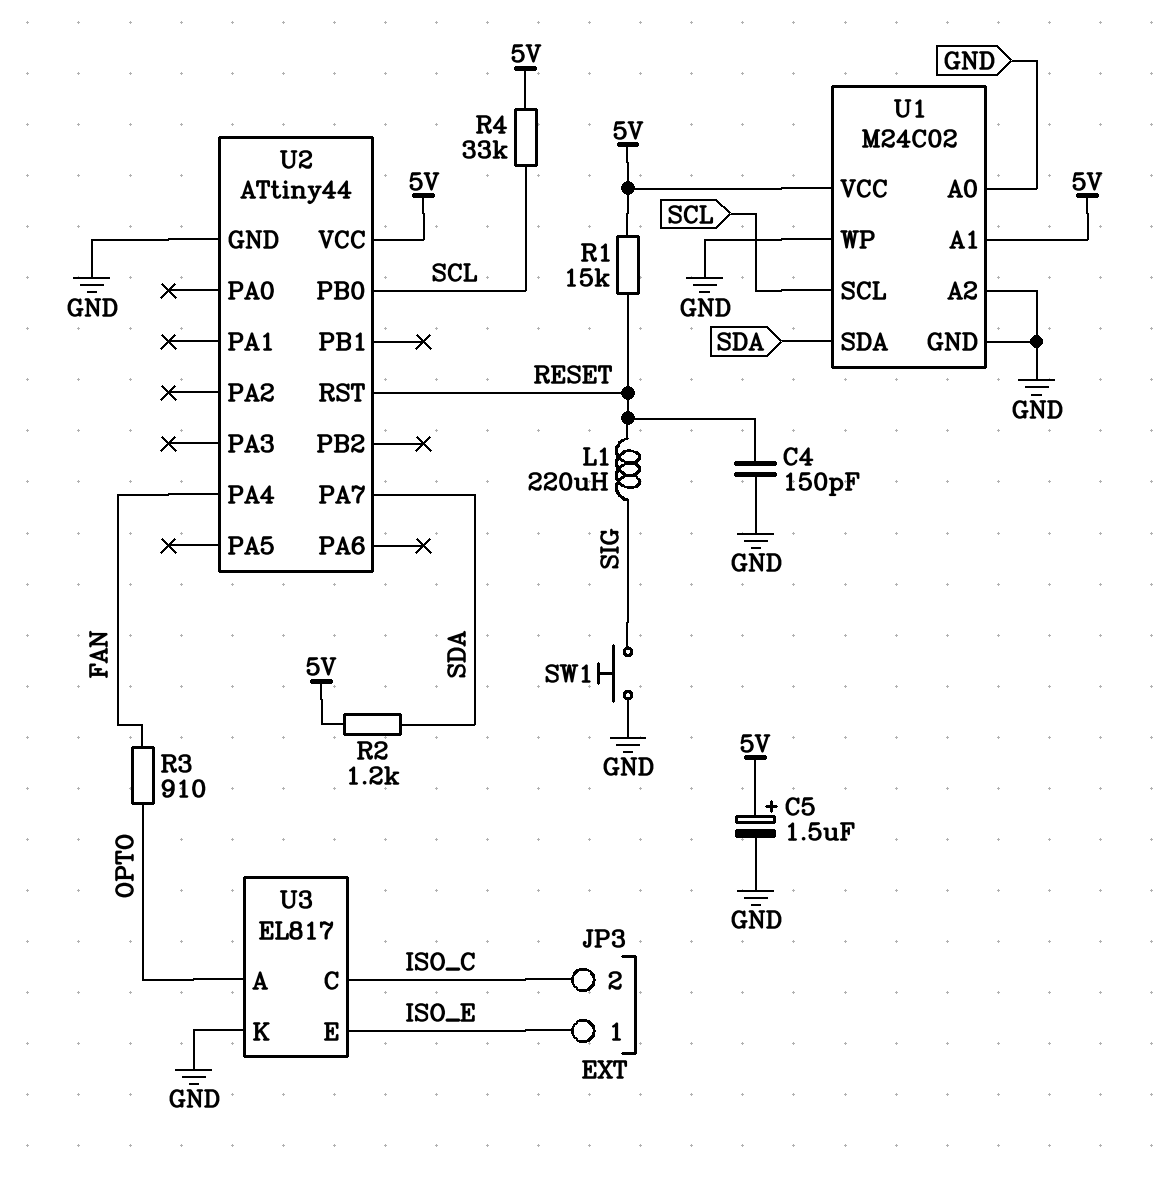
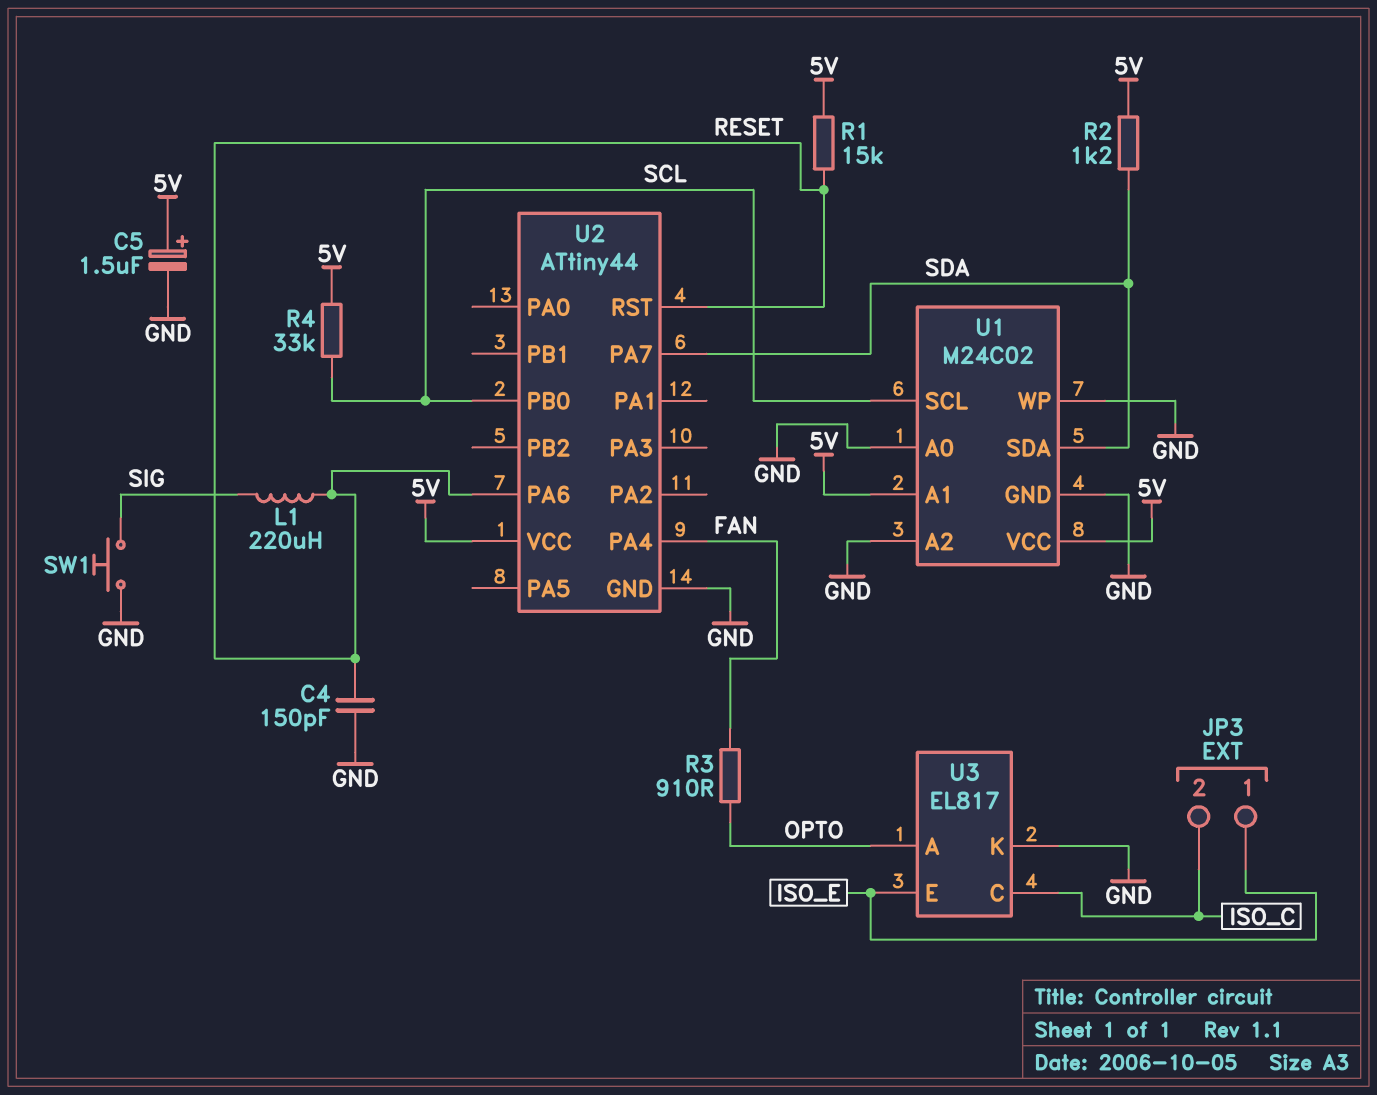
U2 pin PA6: none -> RESET

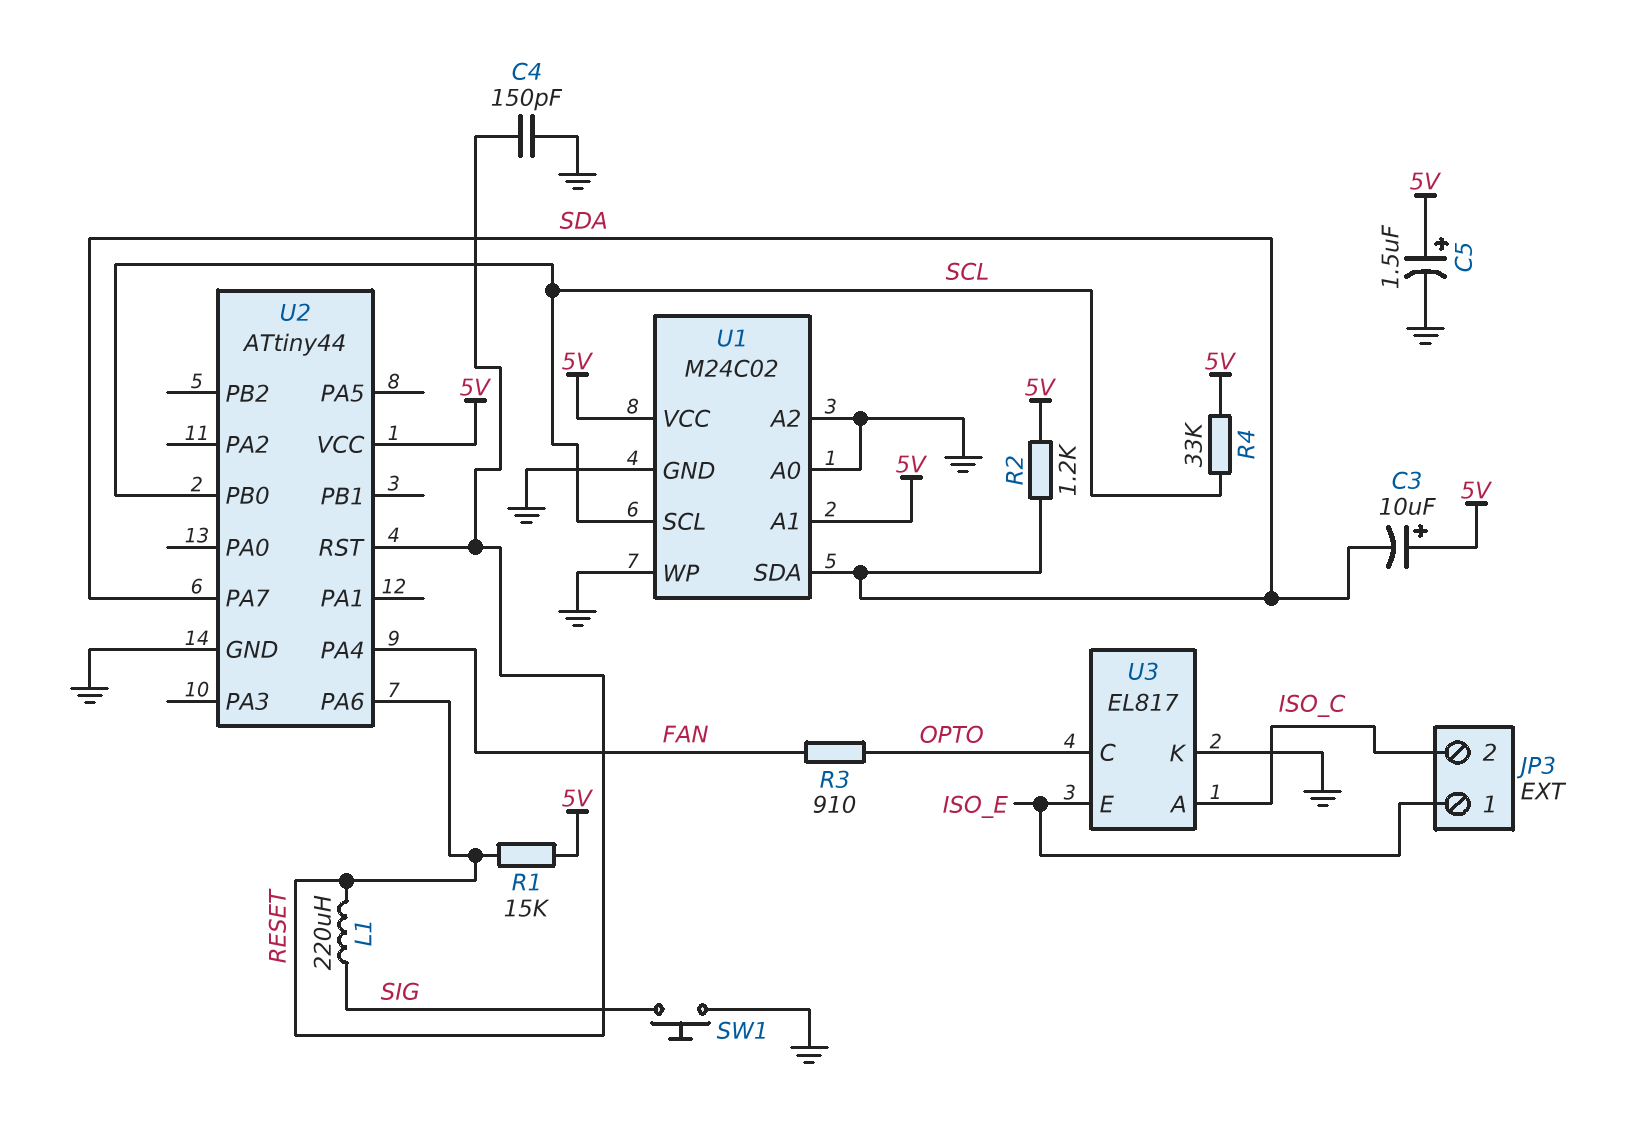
C3: none -> 10uF (plus 5V, minus SDA)
U3 pin A: OPTO -> ISO_C
U3 pin C: ISO_C -> OPTO

